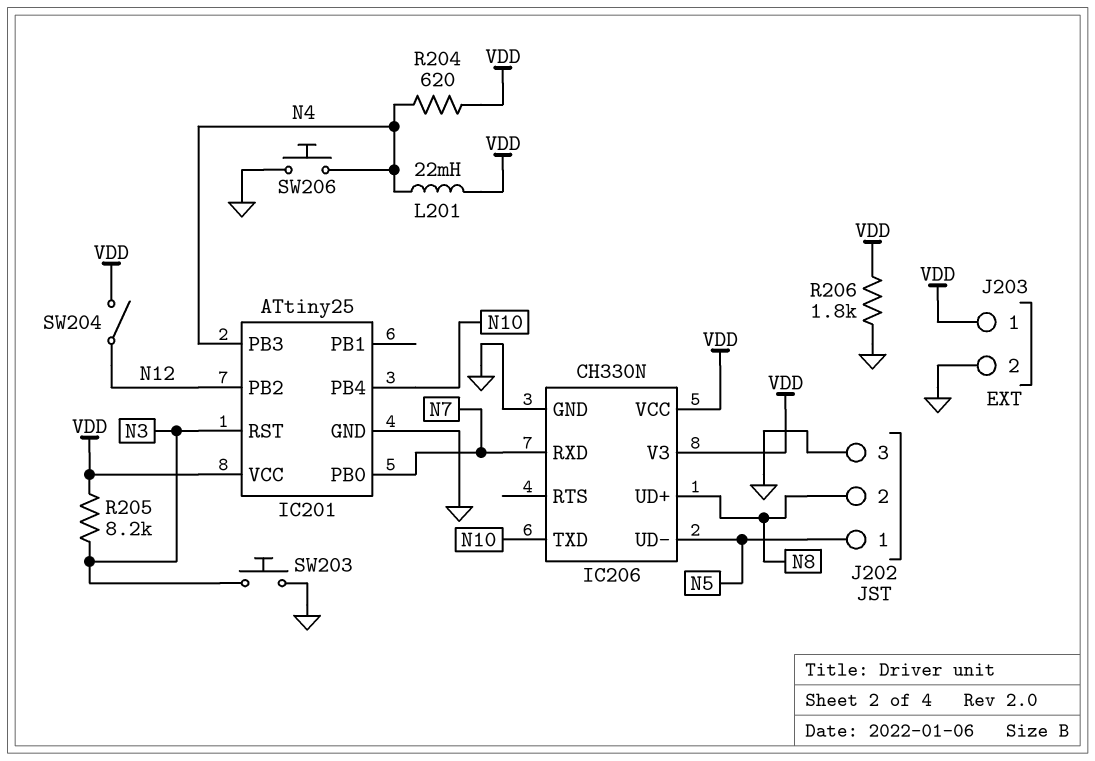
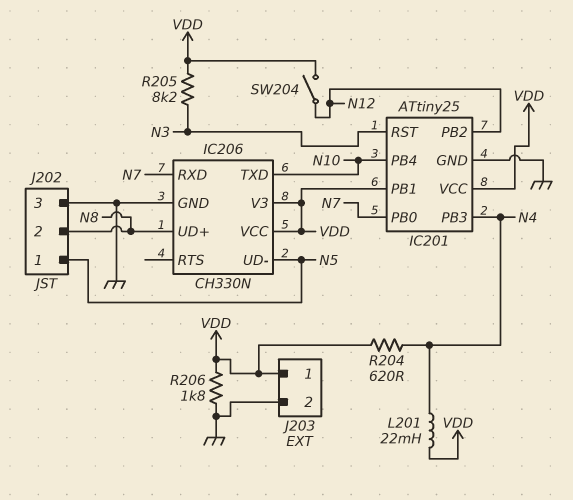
IC201 pin PB1: none -> VDD
SW203: button (GND, N3) -> none
SW206: button (GND, N4) -> none

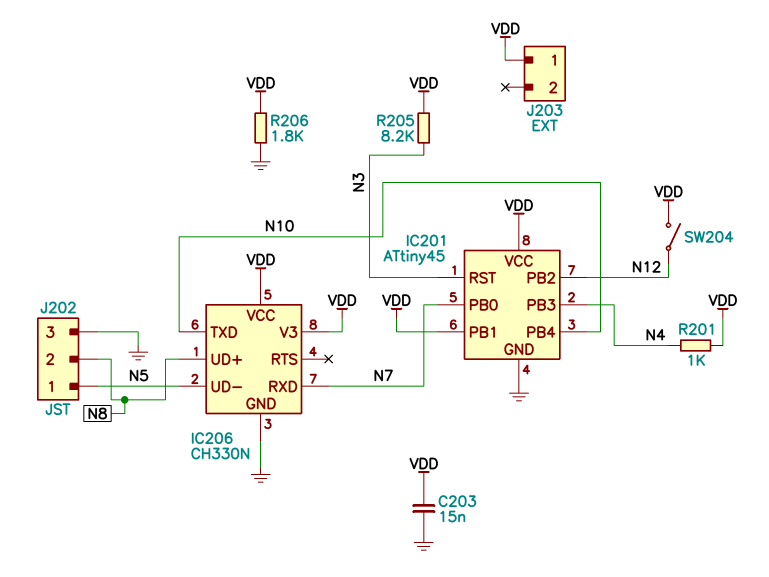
C203: none -> 15nF (GND, VDD)
IC201: ATtiny25 -> ATtiny45
J203 pin 2: GND -> none
L201: 22mH (N4, VDD) -> none
R201: none -> 1k (N4, VDD)
R204: 620 (N4, VDD) -> none

